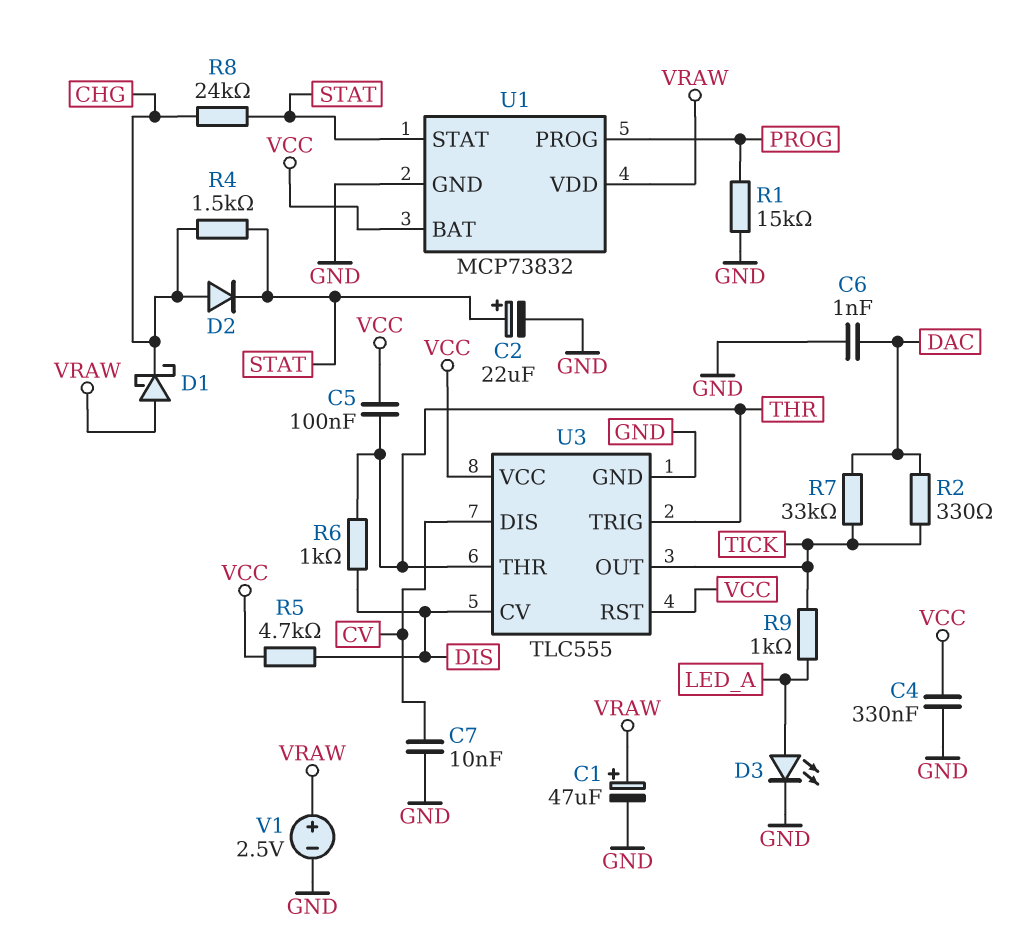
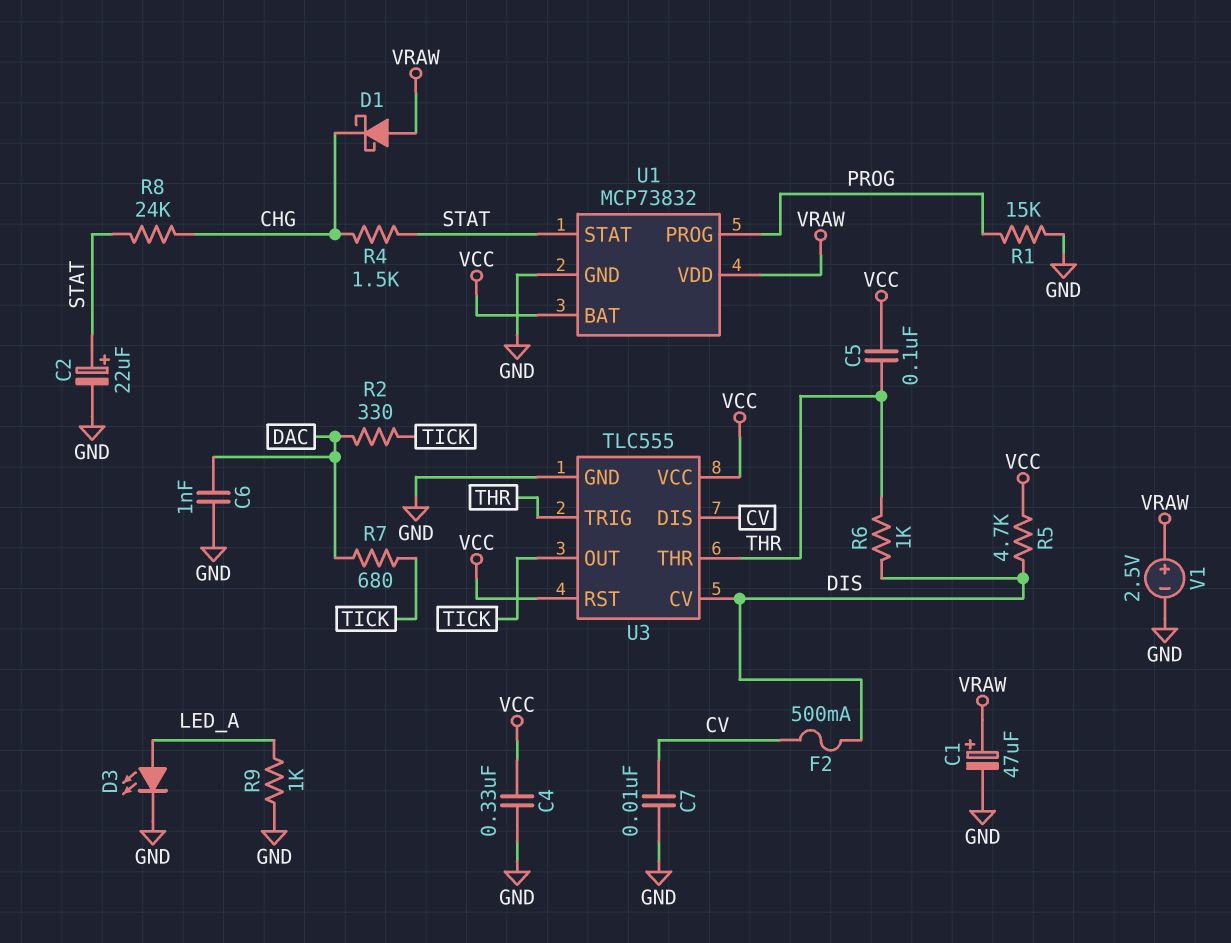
D2: diode (A CHG, K STAT) -> none
F2: none -> 500mA (CV, DIS)
R7: 33k (DAC, TICK) -> 680 (DAC, TICK)
R9: 1k (LED_A, TICK) -> 1k (GND, LED_A)

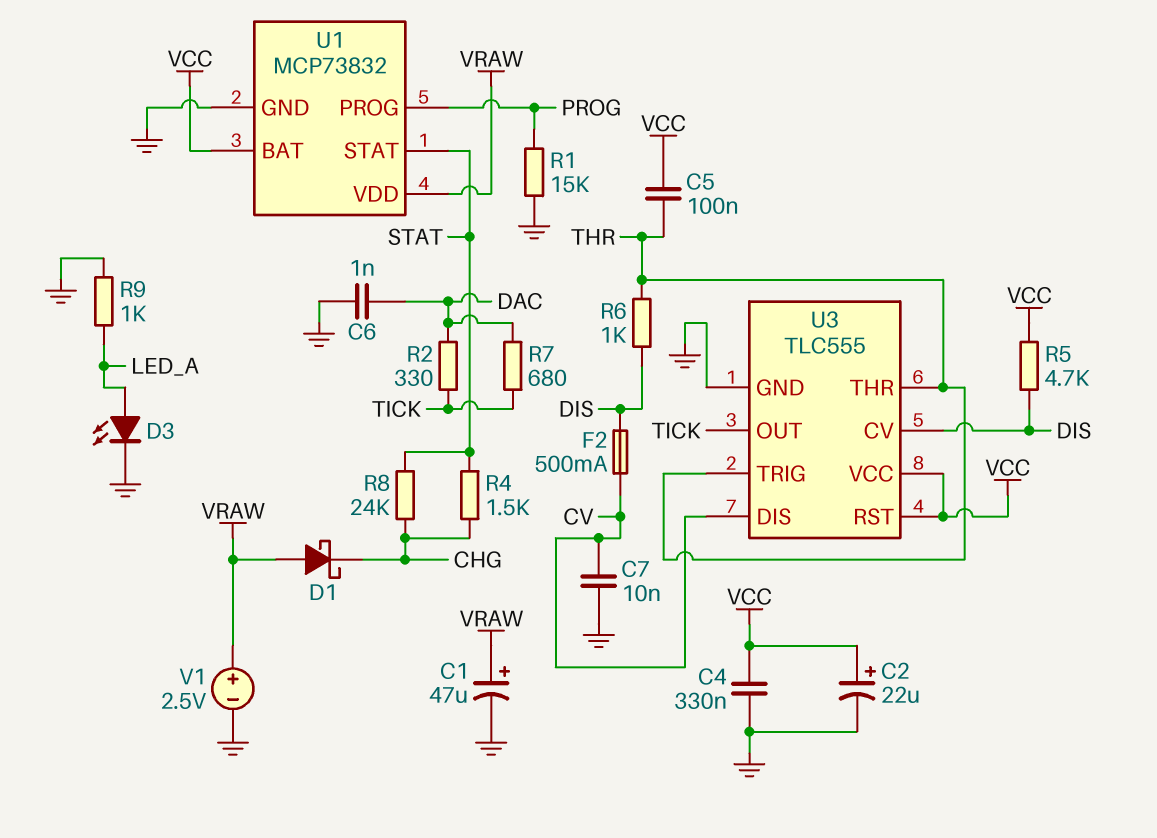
C2: 22uF (plus STAT, minus GND) -> 22uF (plus VCC, minus GND)

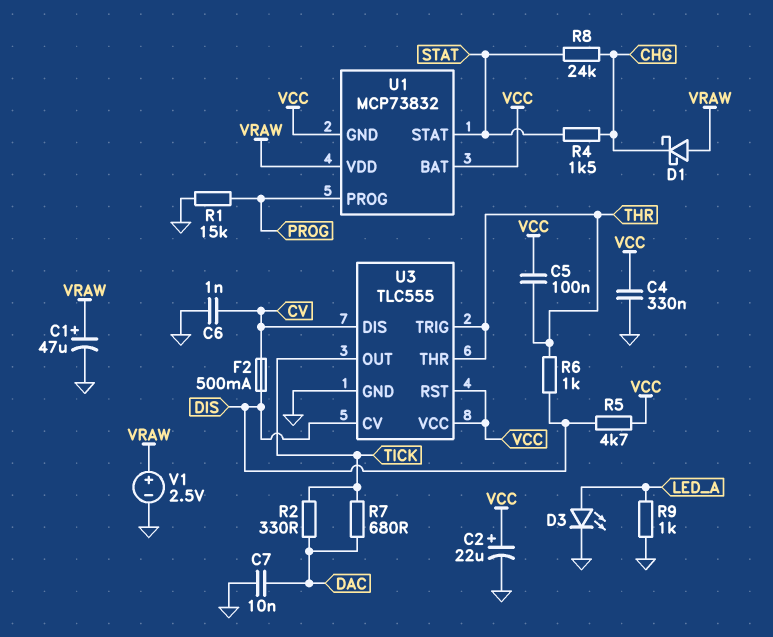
C6: 1nF (DAC, GND) -> 1nF (CV, GND)
C7: 10nF (CV, GND) -> 10nF (DAC, GND)
U1 pin GND: GND -> VCC

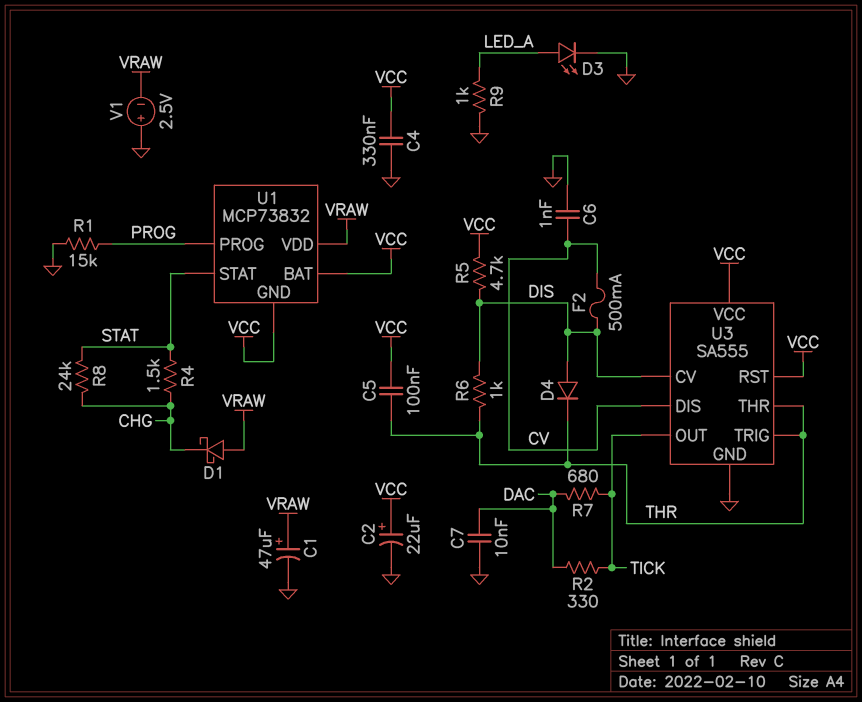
D4: none -> diode (A DIS, K THR)
U3: TLC555 -> SA555
V1: 2.5V (plus VRAW, minus GND) -> 2.5V (plus GND, minus VRAW)

